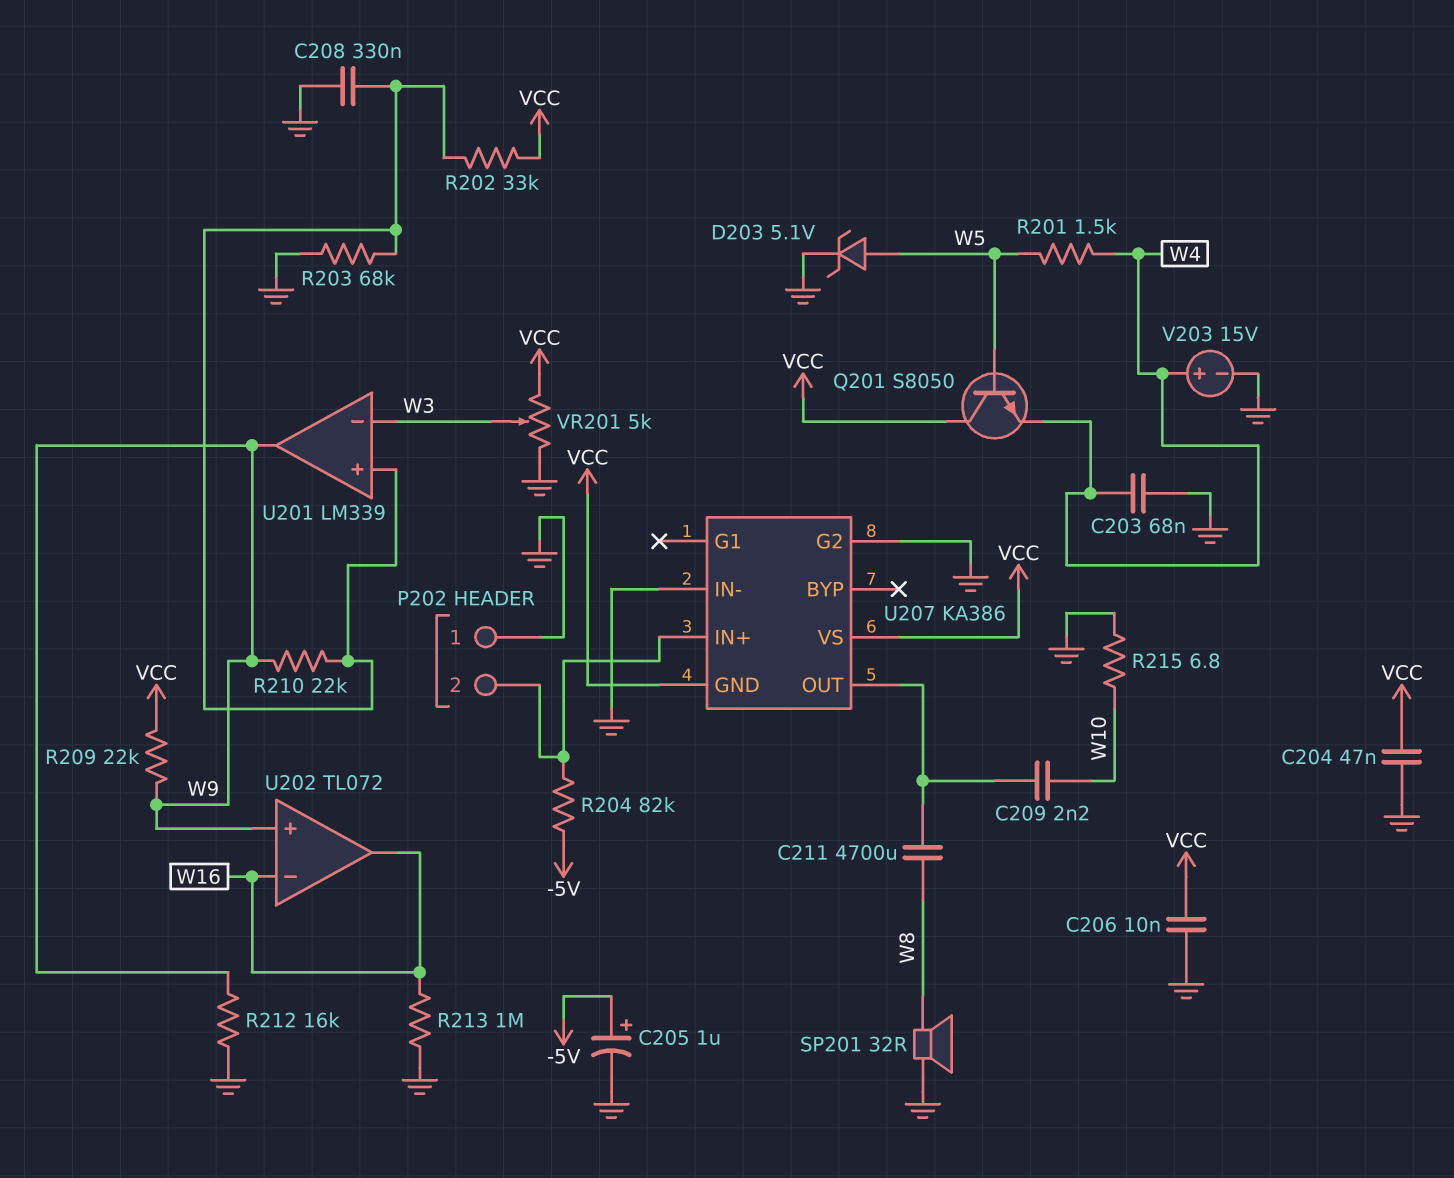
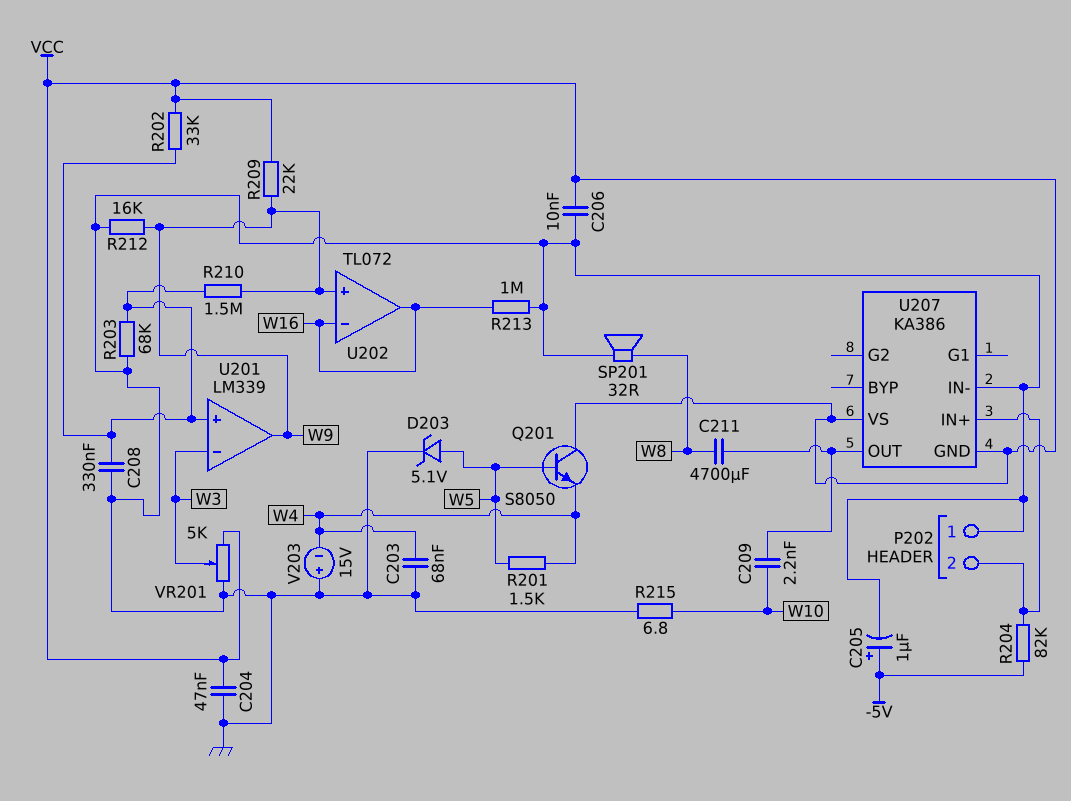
R210: 22k (U201/in+, W9) -> 1.5M (U201/in+, W9)
U207 pin G2: GND -> none
V203: 15V (plus W4, minus GND) -> 15V (plus GND, minus W4)

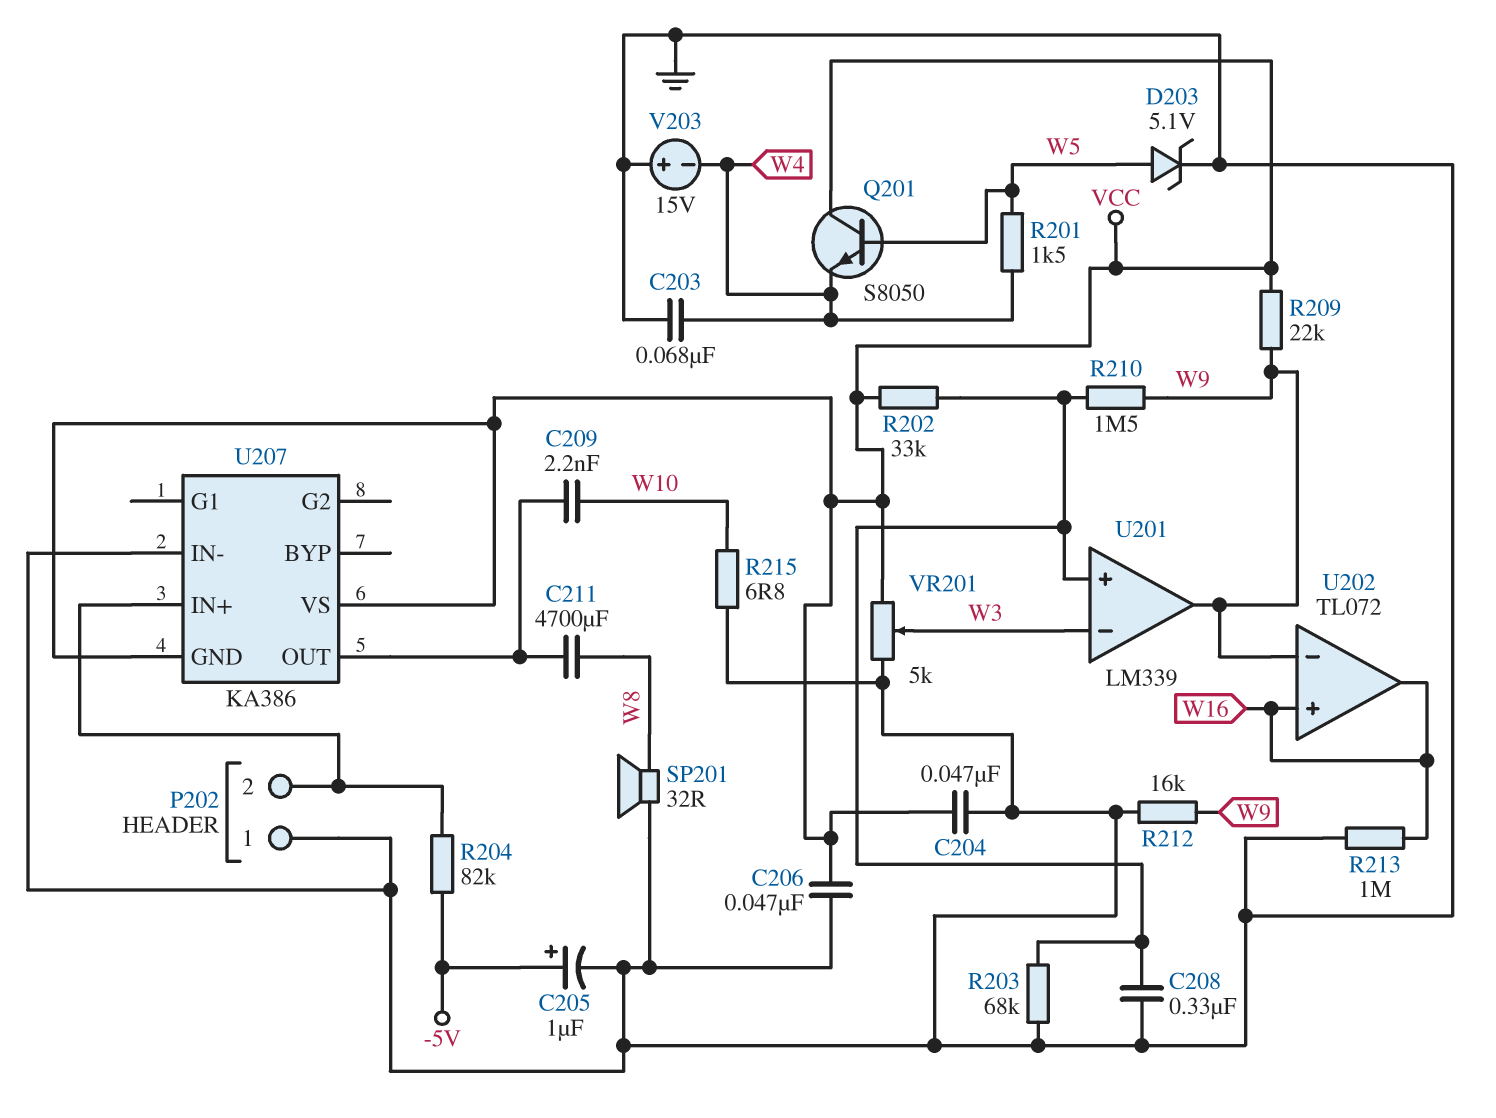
C206: 10nF (GND, VCC) -> 47nF (GND, VCC)
U202 pin in+: W9 -> W16
U202 pin in-: W16 -> W9

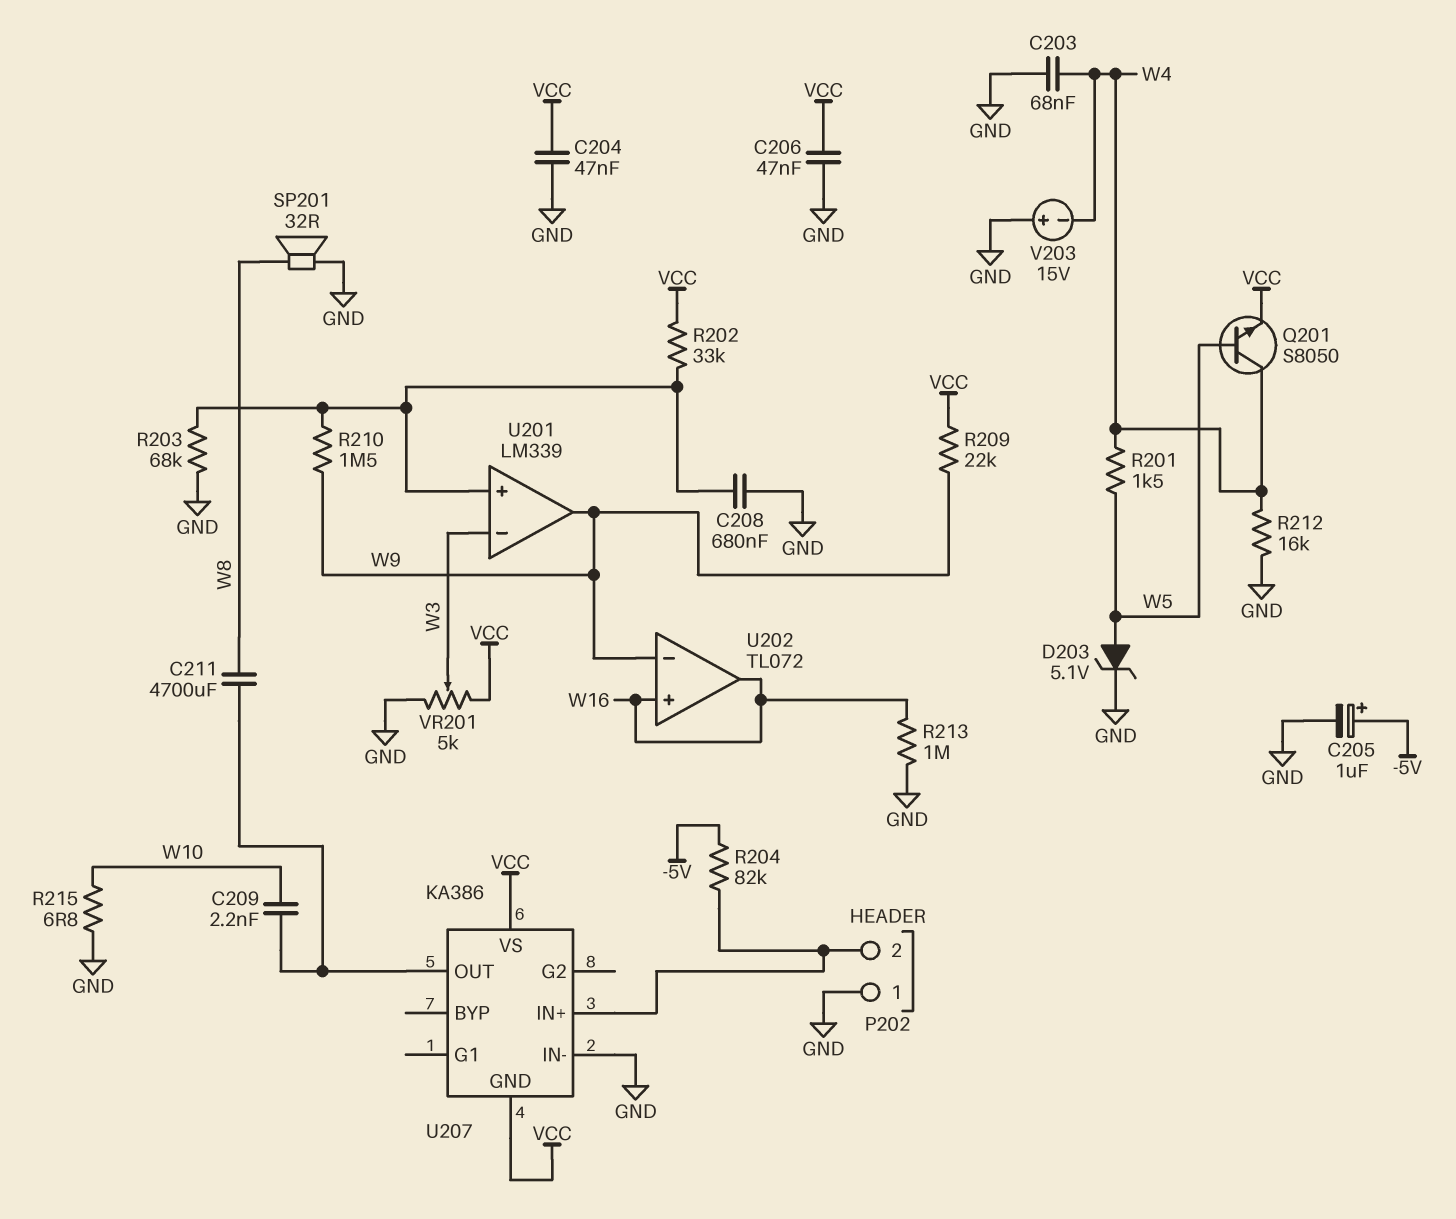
C208: 330nF (GND, U201/in+) -> 680nF (GND, U201/in+)
Q201: NPN S8050 (B W5, C VCC, E W4) -> NPN S8050 (B W5, C W4, E VCC)
R212: 16k (GND, W9) -> 16k (GND, W4)

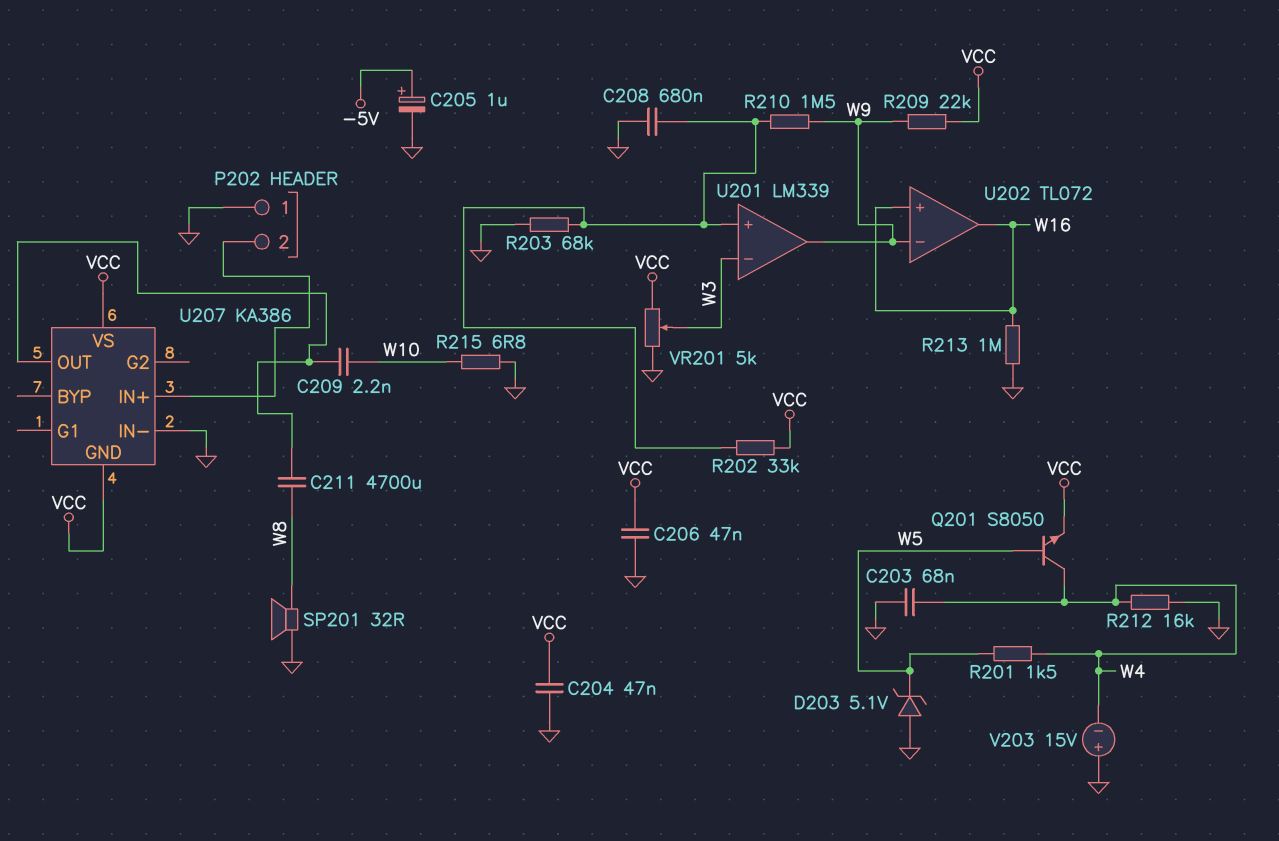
D203: zener 5.1V (A W5, K GND) -> zener 5.1V (A GND, K W5)
R204: 82k (-5V, P202/2) -> none

